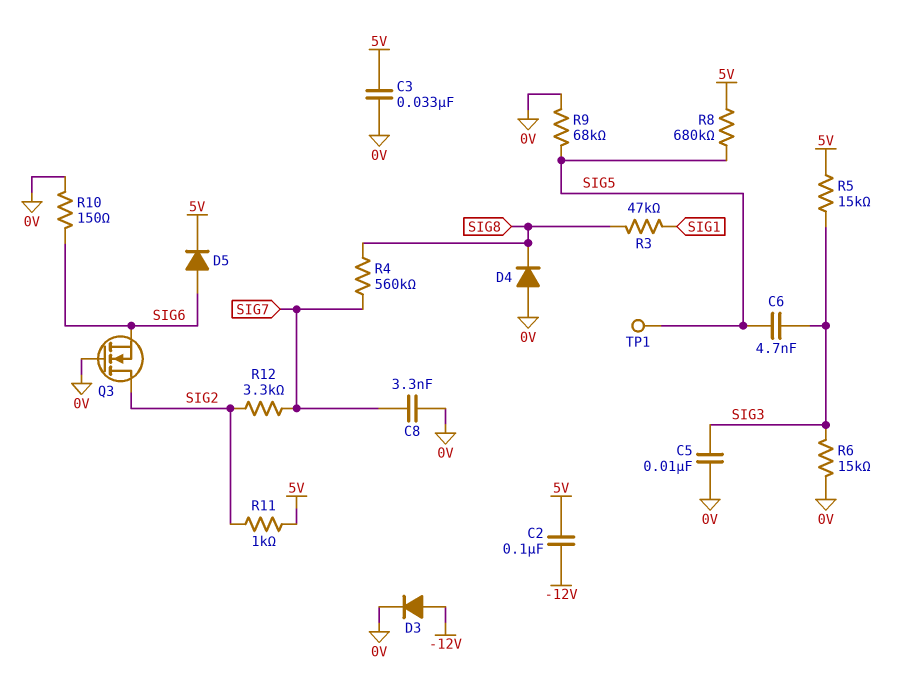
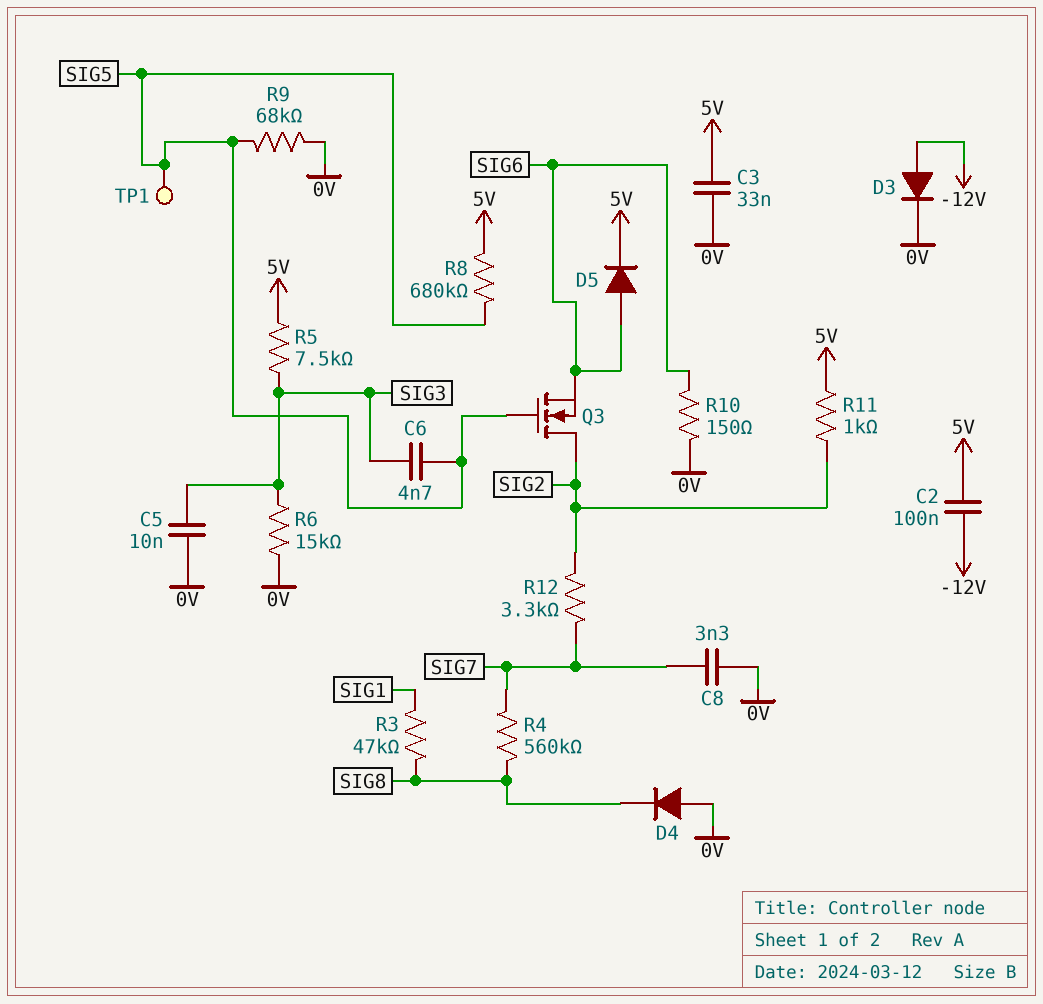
Q3: NMOS (G 0V, D SIG2, S SIG6) -> NMOS (G SIG5, D SIG2, S SIG6)
R5: 15k (5V, SIG3) -> 7.5k (5V, SIG3)

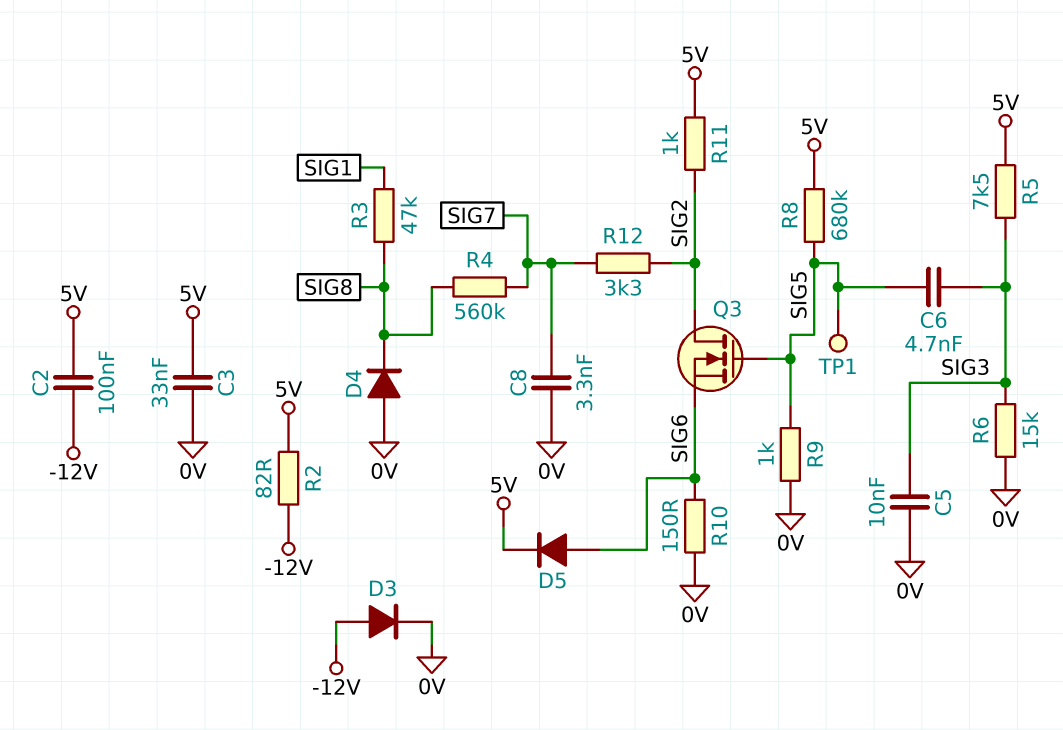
R2: none -> 82 (-12V, 5V)
R9: 68k (0V, SIG5) -> 1k (0V, SIG5)

